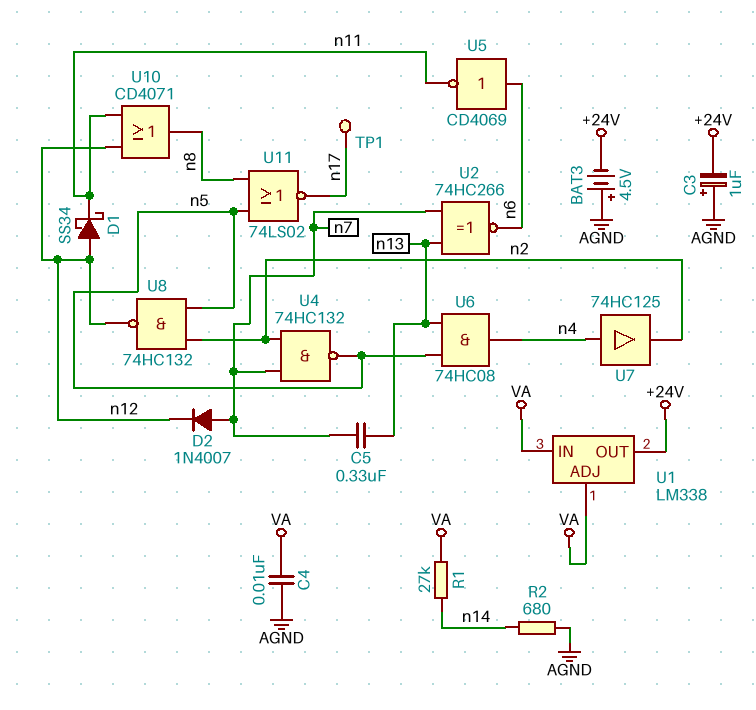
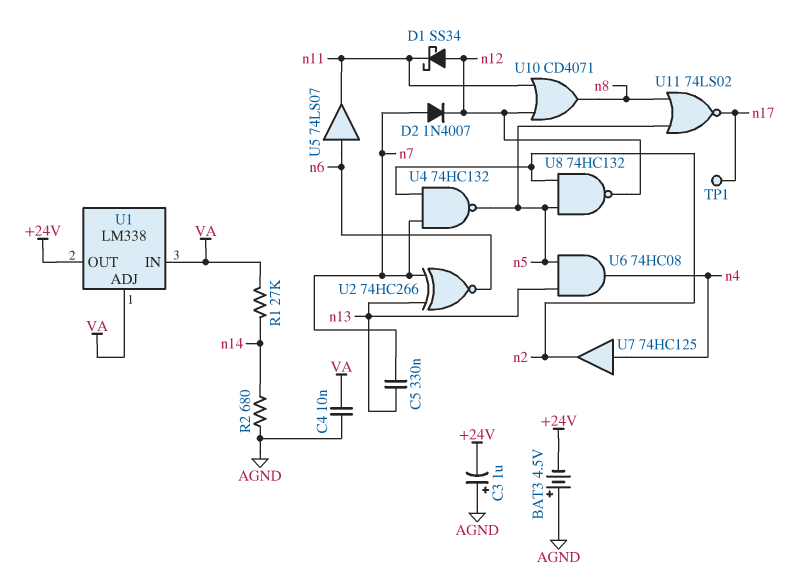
U5: NOT CD4069 (in n6, out n11) -> buffer 74LS07 (in n6, out n11)

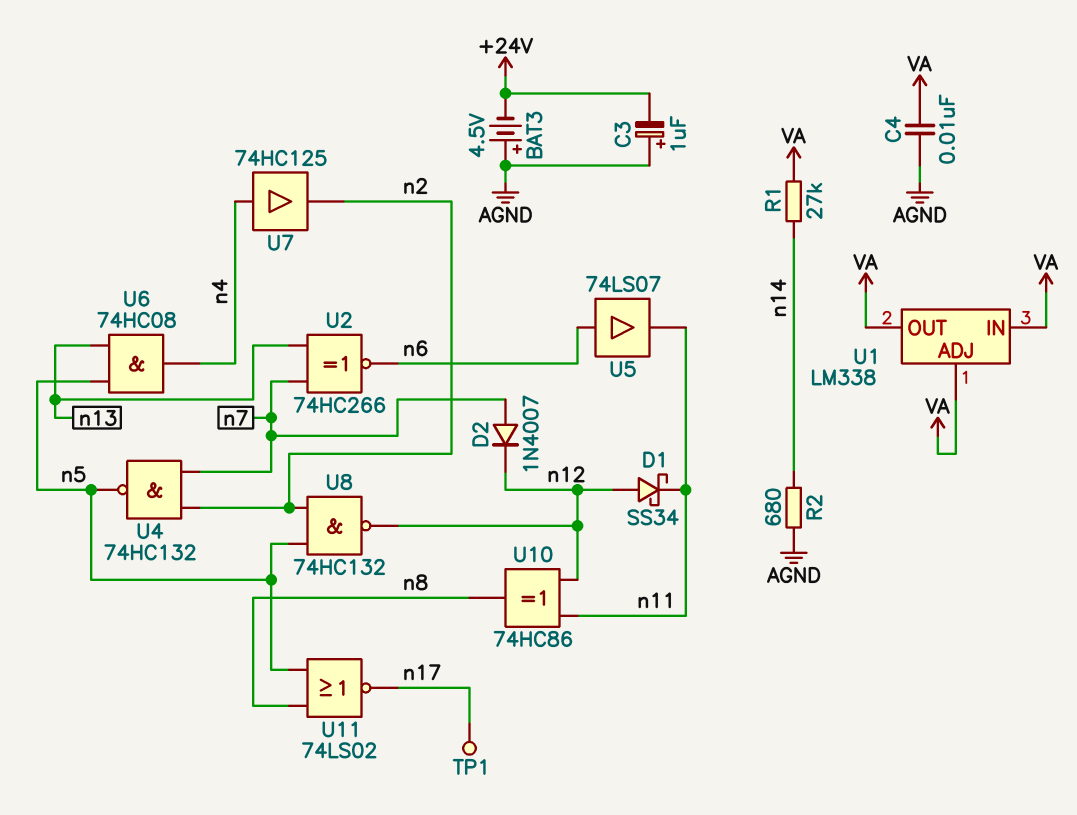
C5: 330nF (n7, n13) -> none
U1 pin OUT: +24V -> VA
U10: OR CD4071 (in n11, in n12, out n8) -> XOR 74HC86 (in n11, in n12, out n8)

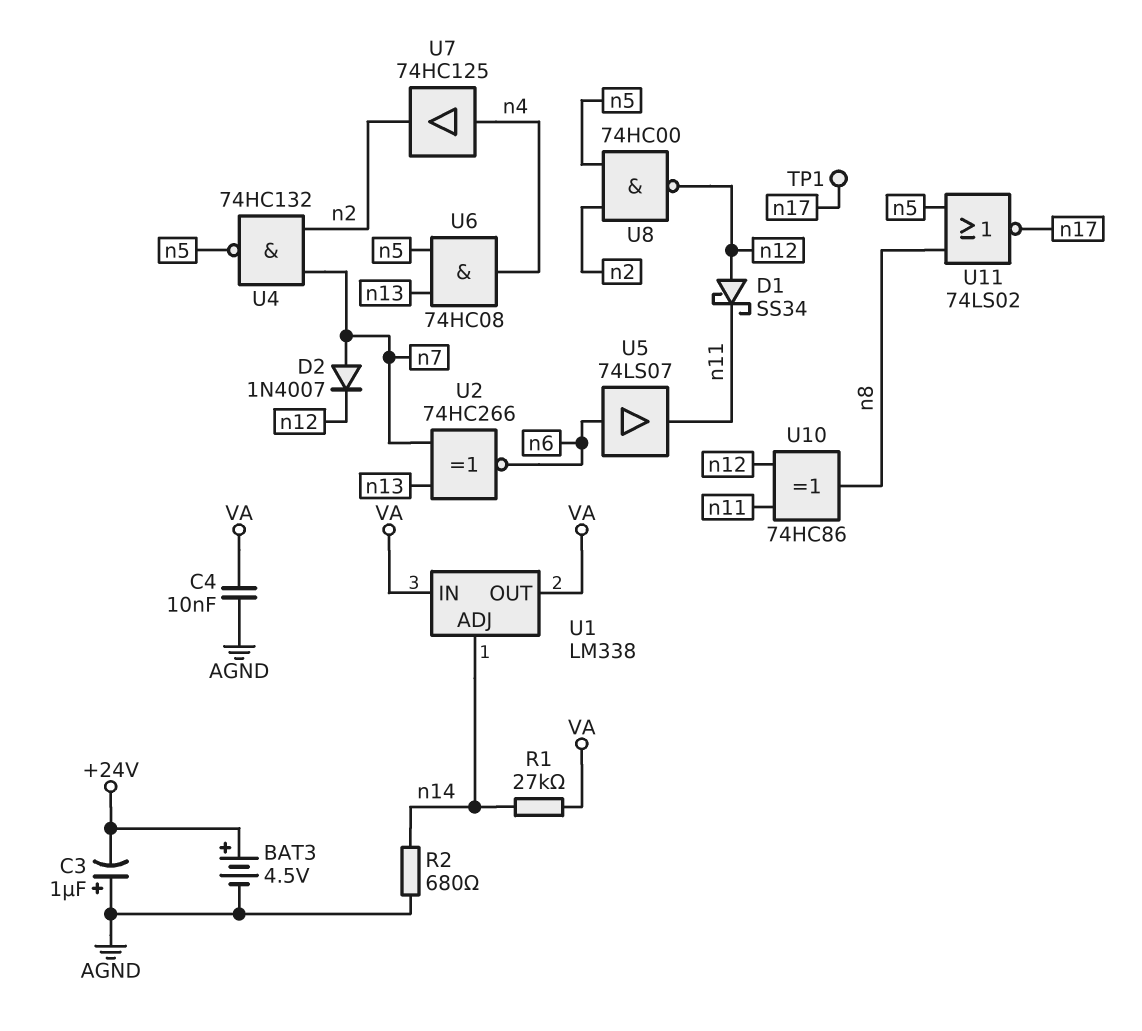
BAT3: 4.5V (plus AGND, minus +24V) -> 4.5V (plus +24V, minus AGND)
U1 pin ADJ: VA -> n14
U8: NAND 74HC132 (in n2, in n5, out n12) -> NAND 74HC00 (in n2, in n5, out n12)

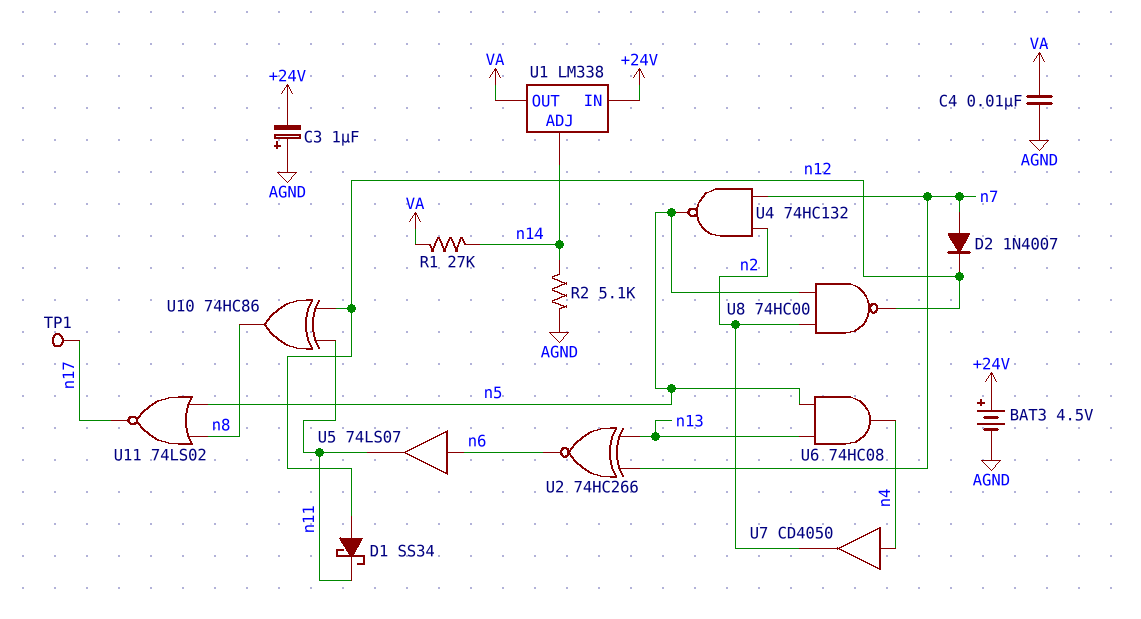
R2: 680 (AGND, n14) -> 5.1k (AGND, n14)
U1 pin IN: VA -> +24V
U7: buffer 74HC125 (in n4, out n2) -> buffer CD4050 (in n4, out n2)

